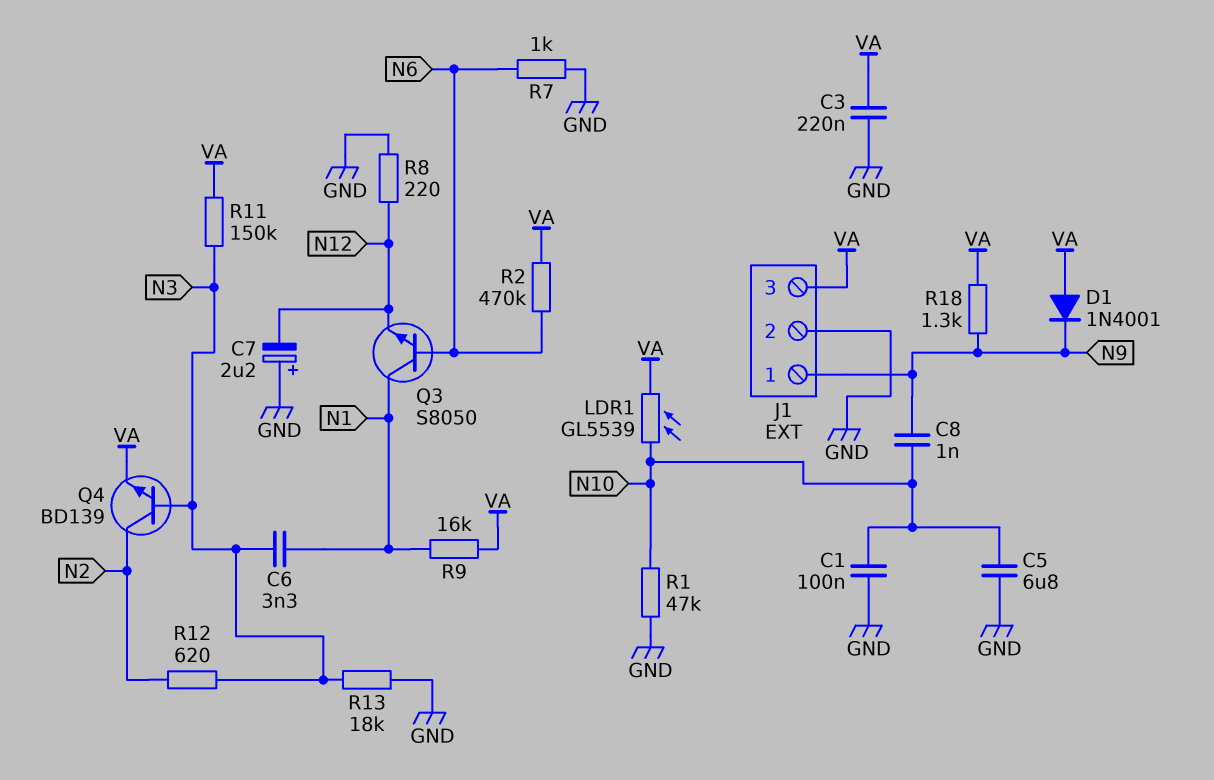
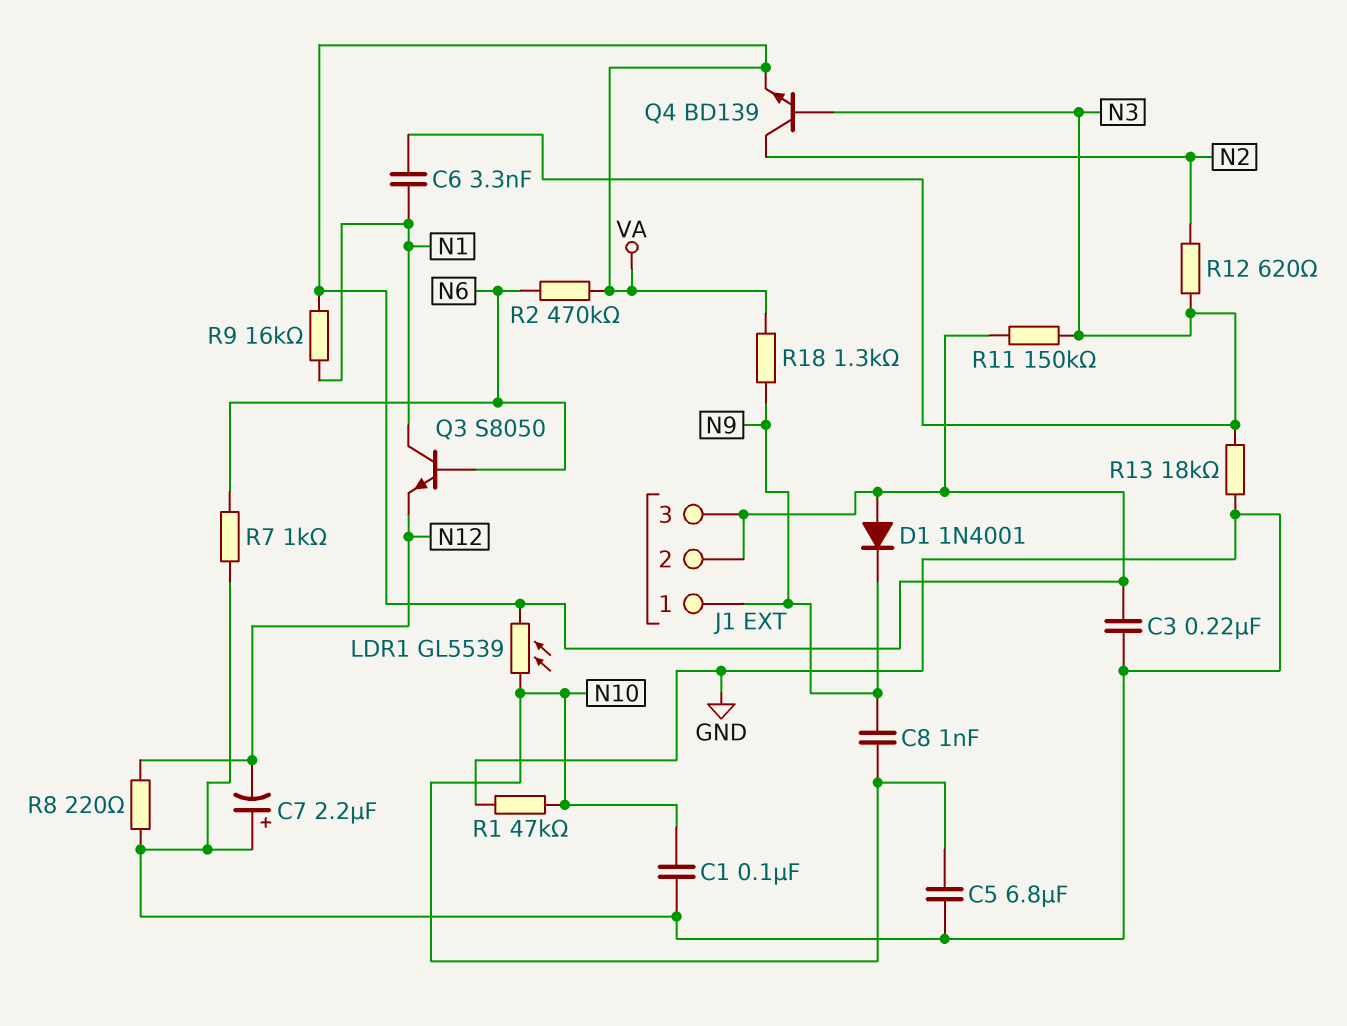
J1 pin 2: GND -> VA

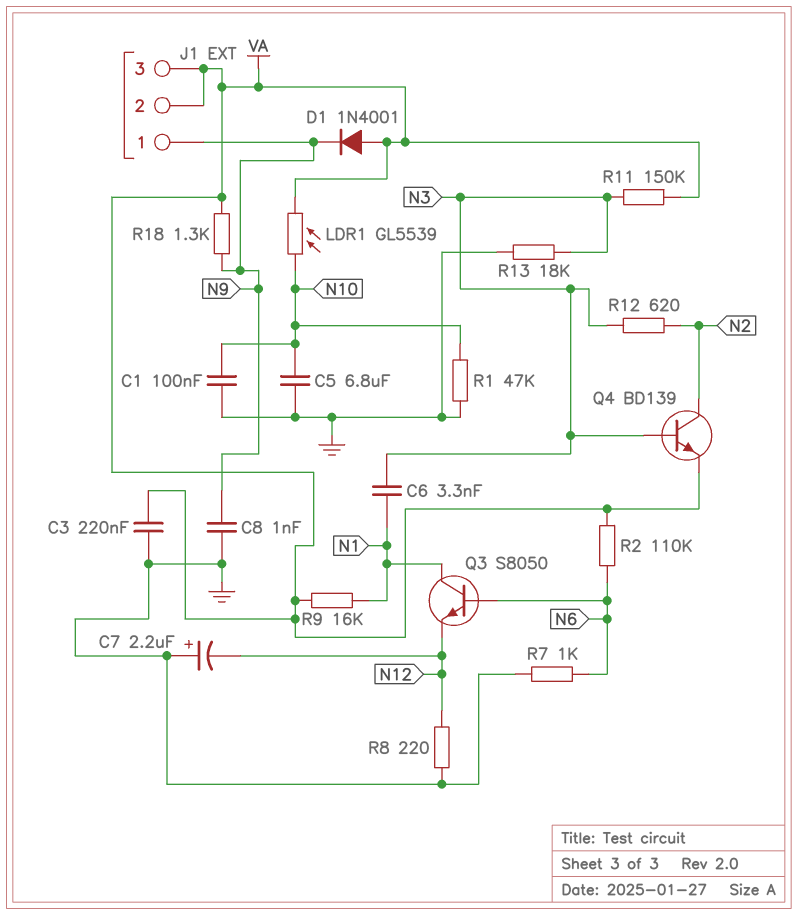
C8: 1nF (N9, N10) -> 1nF (GND, N9)
R2: 470k (N6, VA) -> 110k (N6, VA)

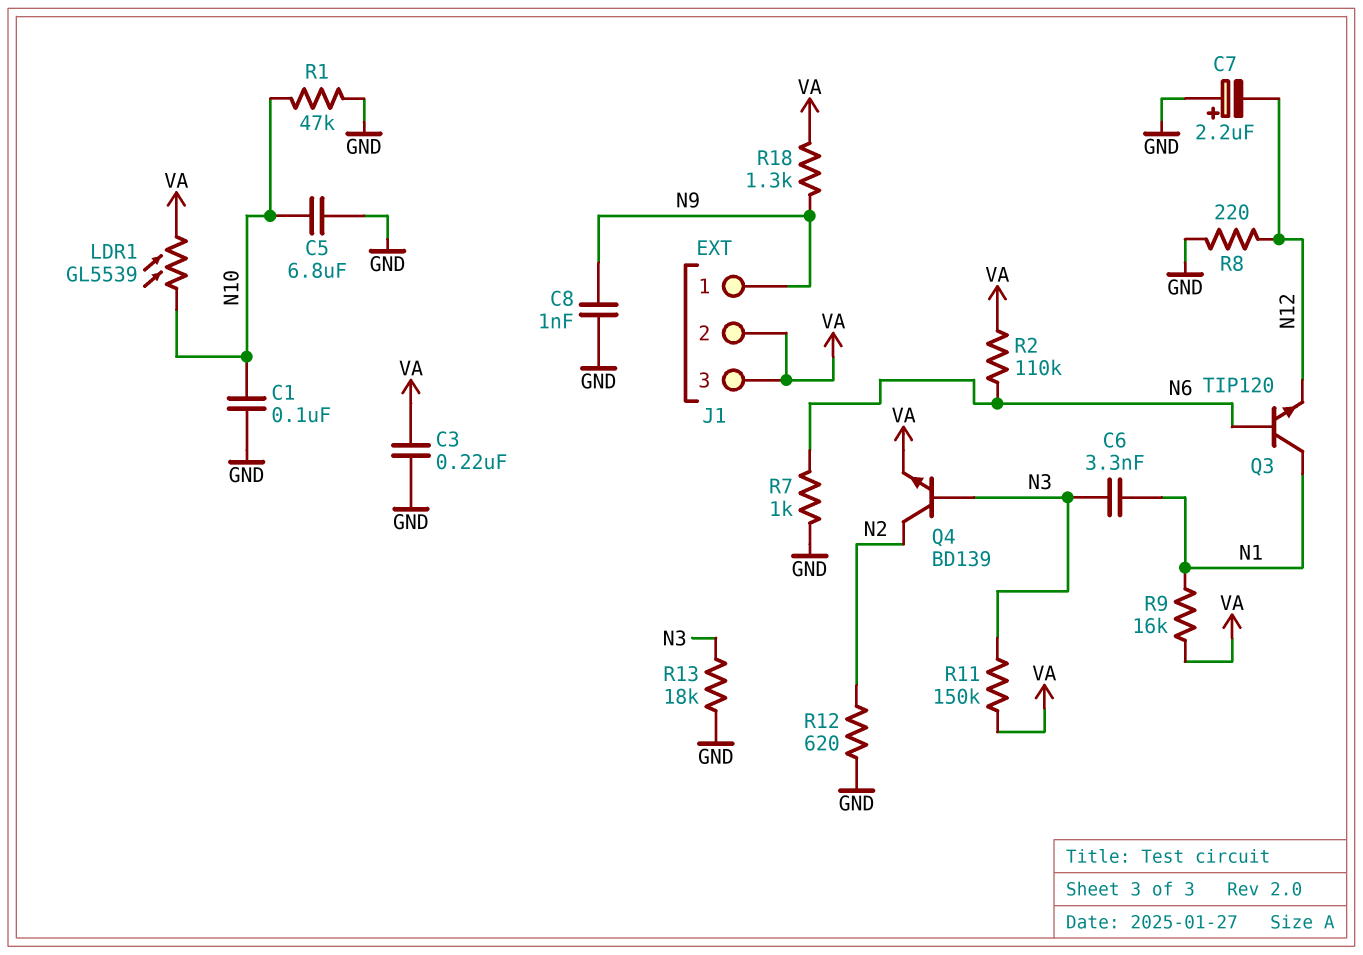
D1: diode 1N4001 (A VA, K N9) -> none
Q3: NPN S8050 (B N6, C N1, E N12) -> NPN TIP120 (B N6, C N1, E N12)
R12: 620 (N2, N3) -> 620 (GND, N2)

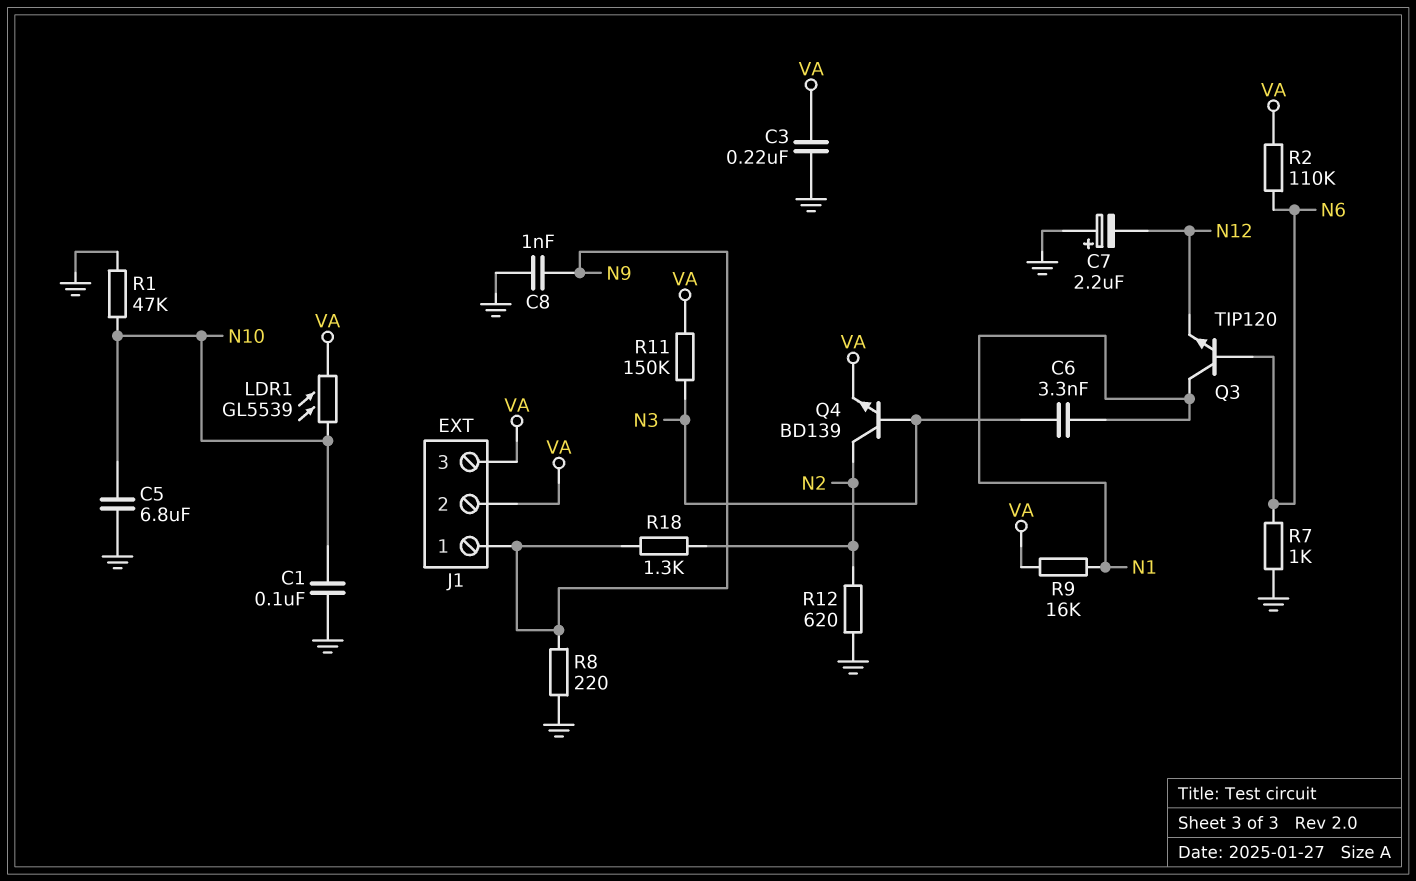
R8: 220 (GND, N12) -> 220 (GND, N9)
R13: 18k (GND, N3) -> none
R18: 1.3k (N9, VA) -> 1.3k (N2, N9)

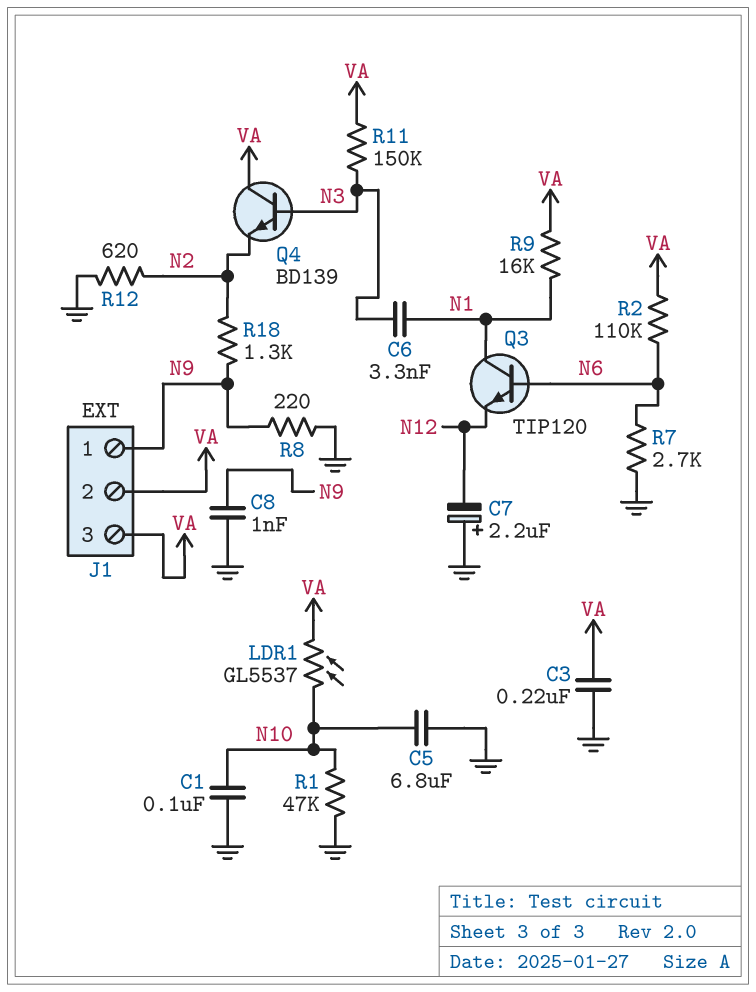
LDR1: GL5539 (N10, VA) -> GL5537 (N10, VA)
Q4: NPN BD139 (B N3, C N2, E VA) -> NPN BD139 (B N3, C VA, E N2)
R7: 1k (GND, N6) -> 2.7k (GND, N6)

